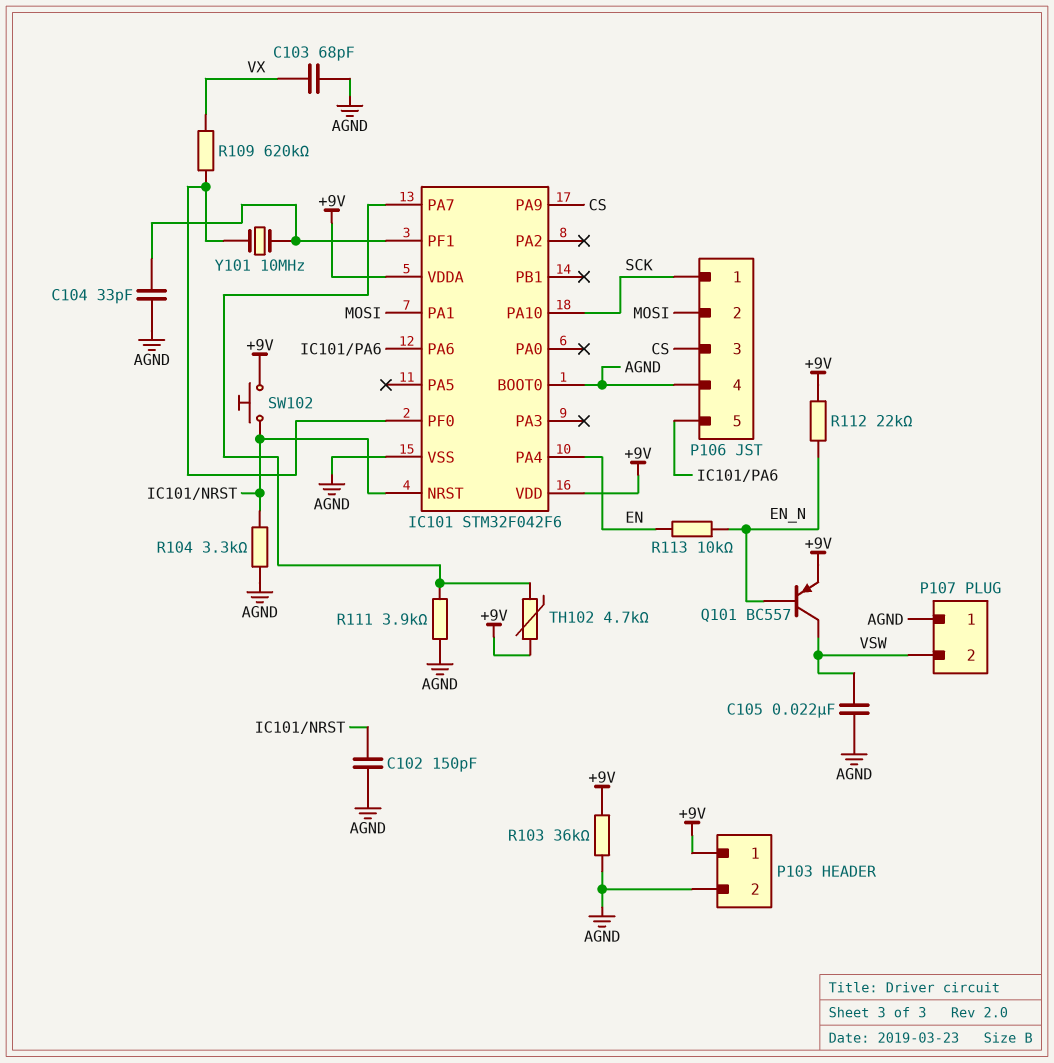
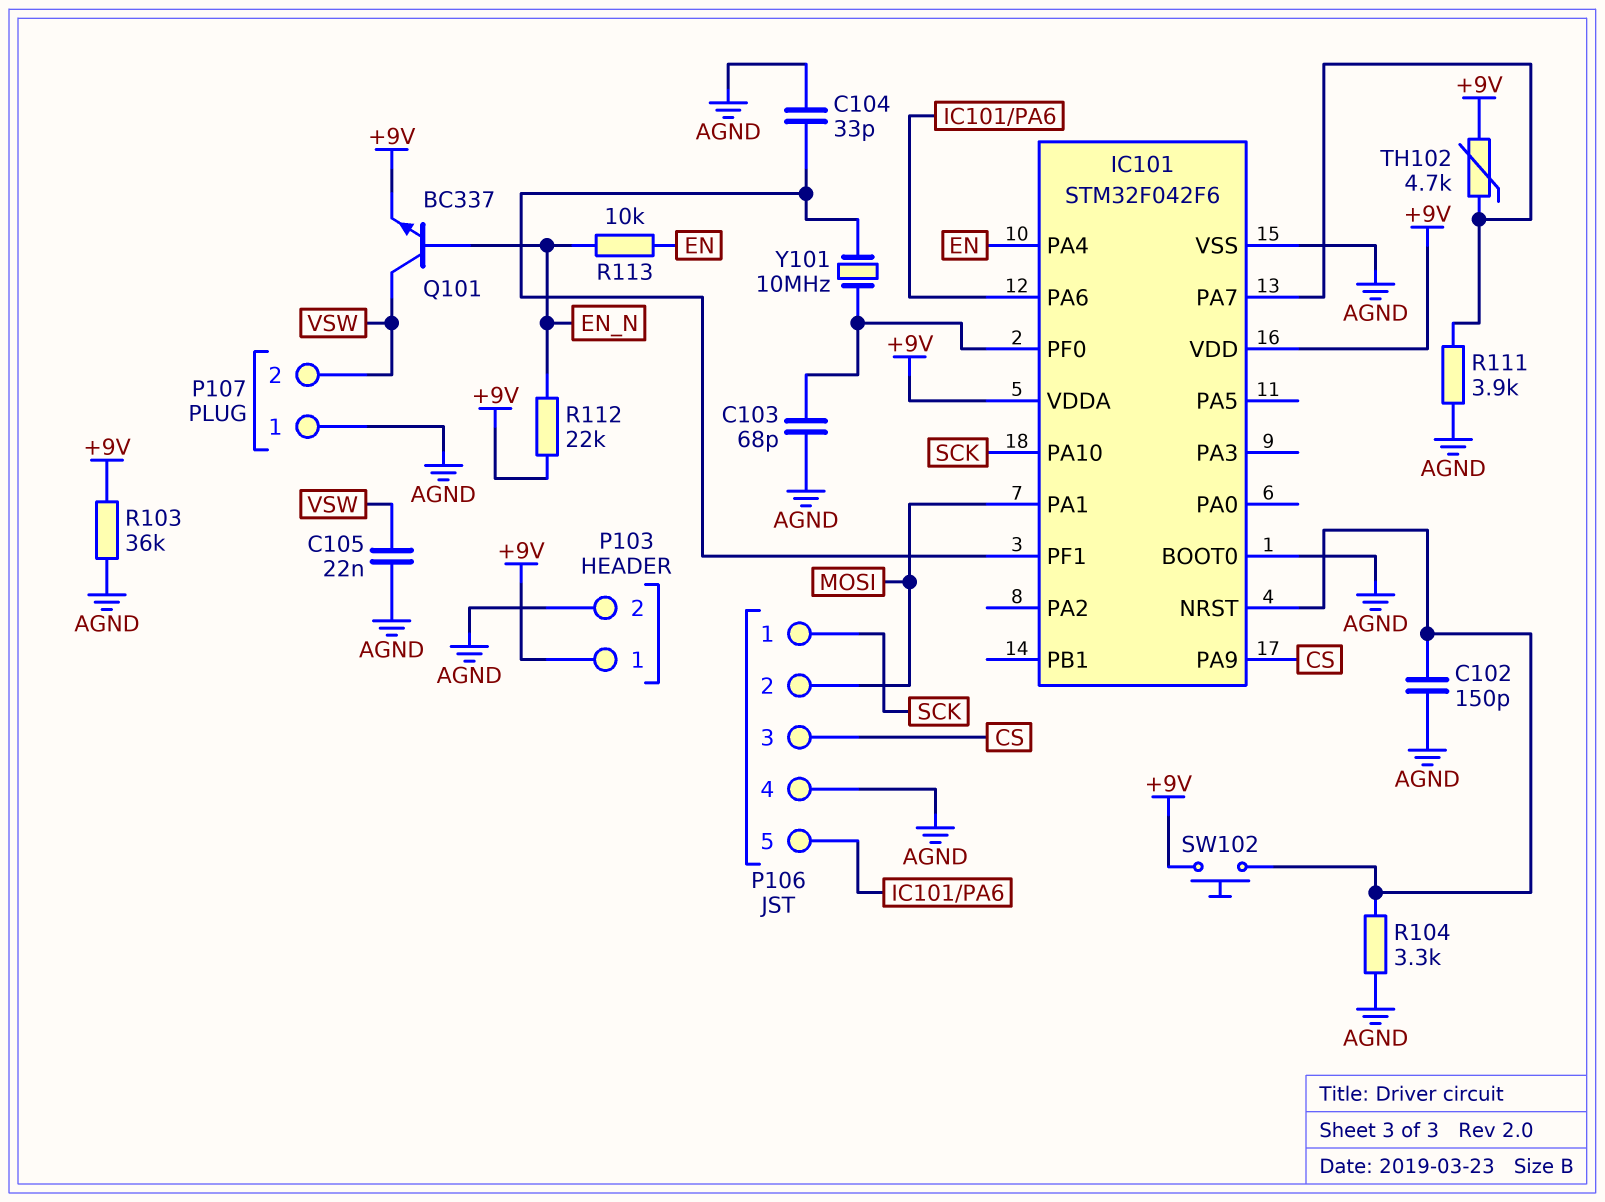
C103: 68pF (AGND, VX) -> 68pF (AGND, IC101/PF0)
Q101: PNP BC557 (B EN_N, C VSW, E +9V) -> NPN BC337 (B EN_N, C VSW, E +9V)
R109: 620k (IC101/PF0, VX) -> none

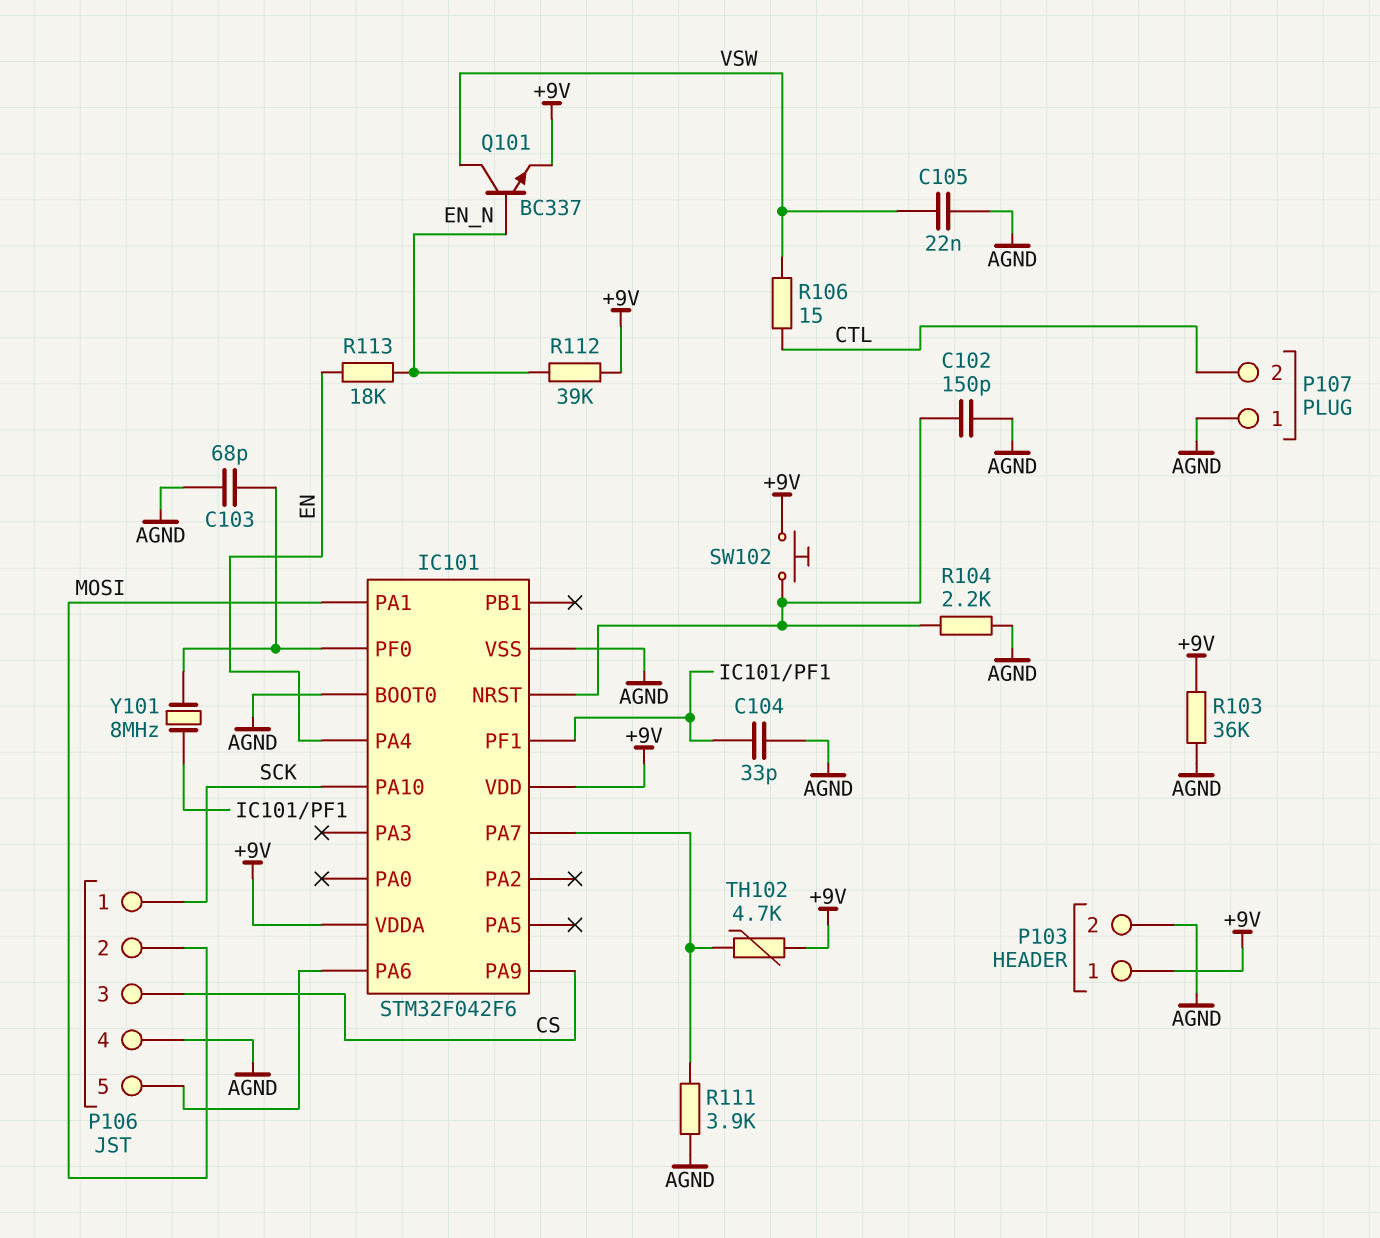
P107 pin 2: VSW -> CTL
R104: 3.3k (AGND, IC101/NRST) -> 2.2k (AGND, IC101/NRST)
R106: none -> 15 (CTL, VSW)
R112: 22k (+9V, EN_N) -> 39k (+9V, EN_N)
R113: 10k (EN, EN_N) -> 18k (EN, EN_N)
Y101: 10MHz (IC101/PF0, IC101/PF1) -> 8MHz (IC101/PF0, IC101/PF1)

